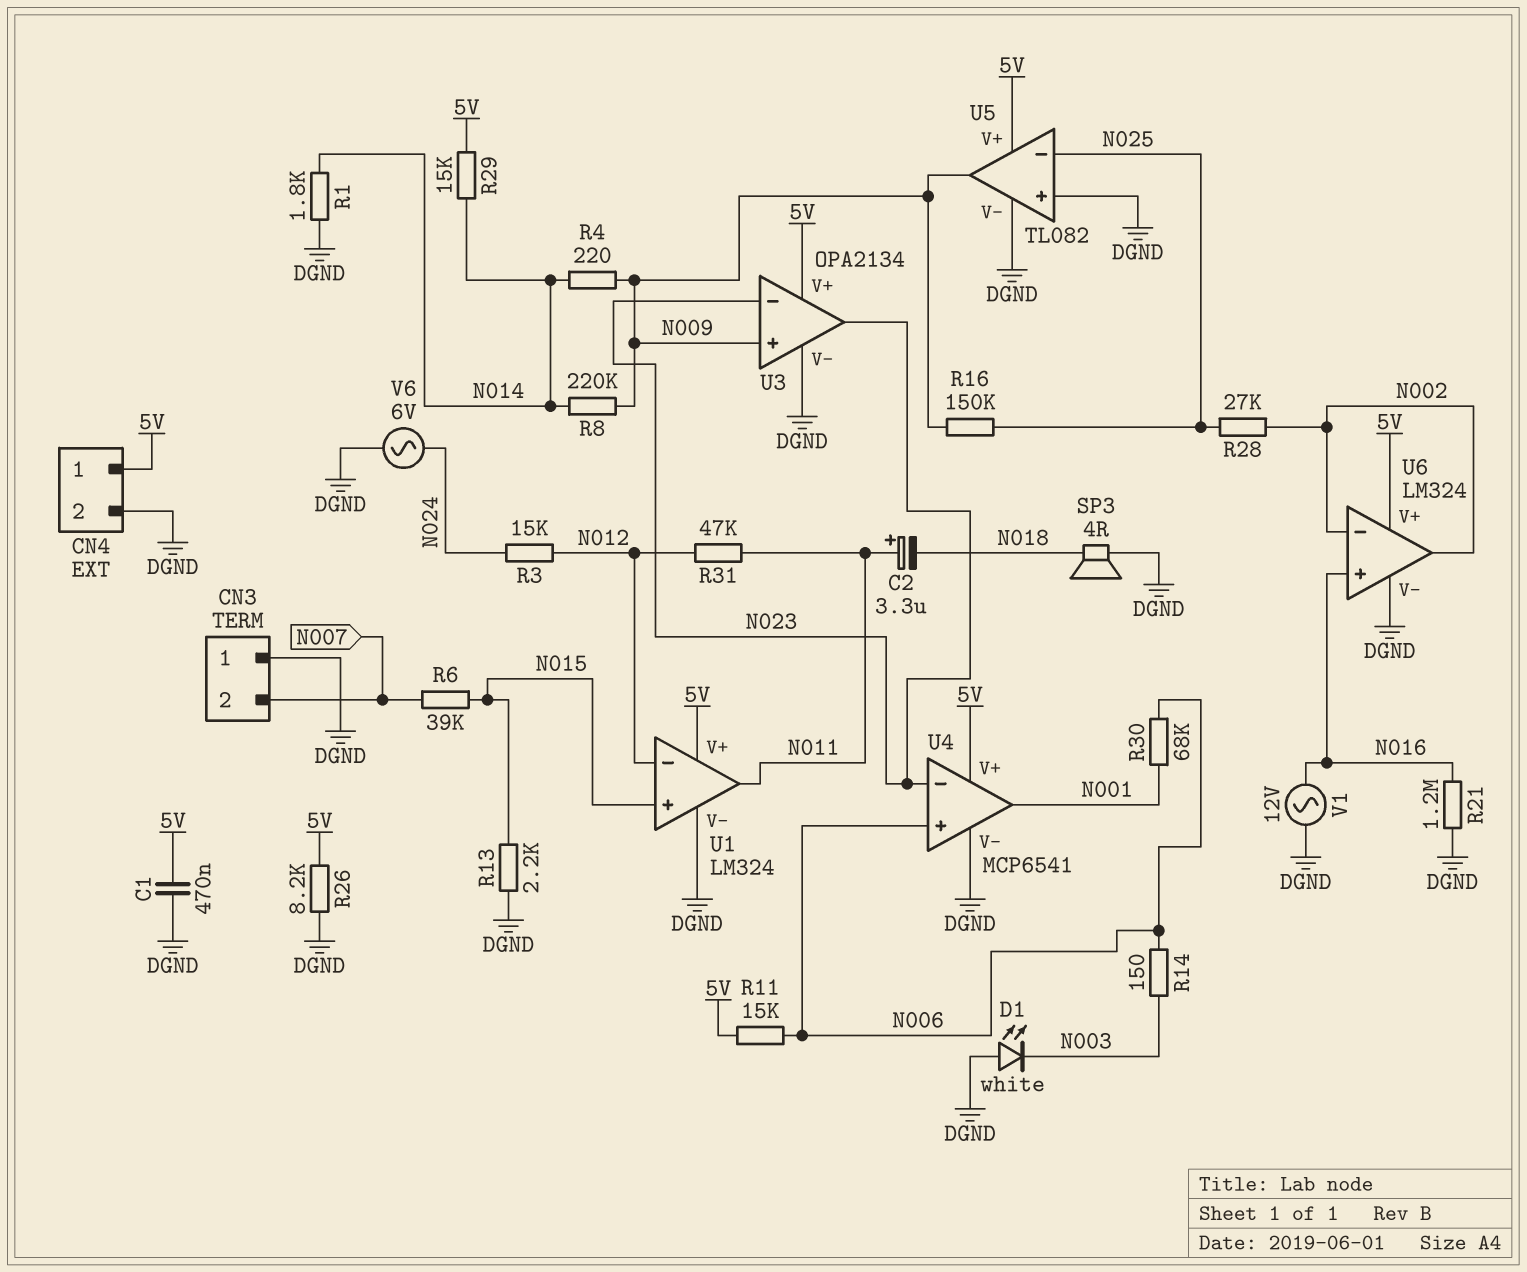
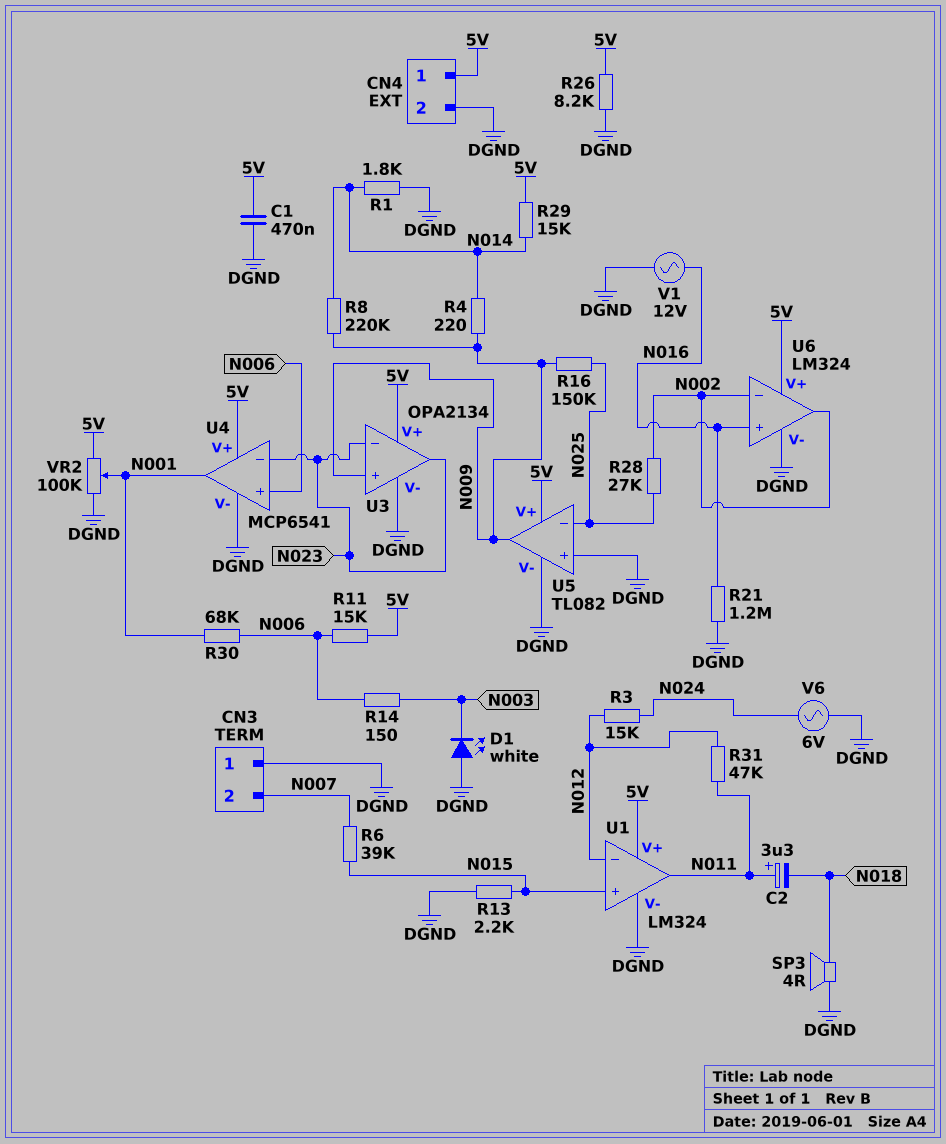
VR2: none -> 100k (5V, DGND, wiper N001)

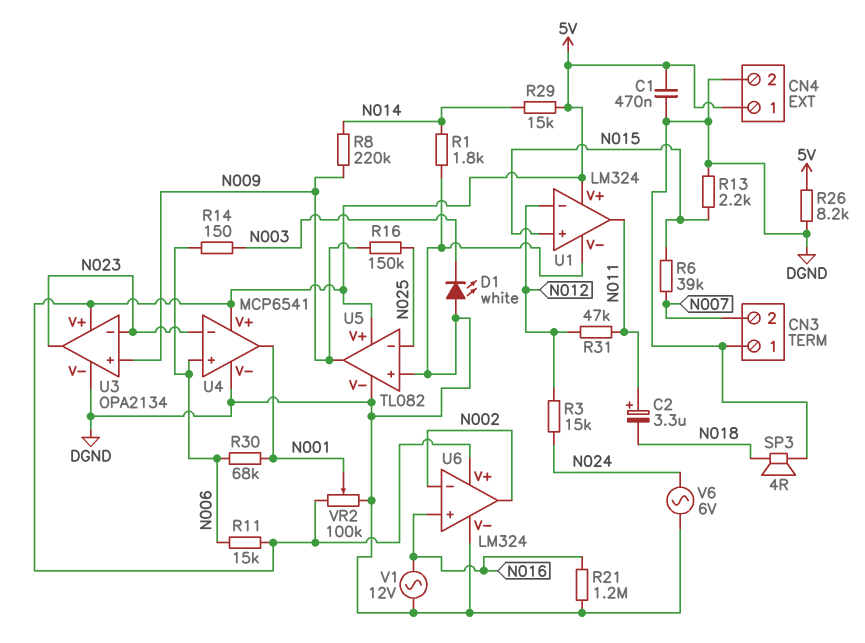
R4: 220 (N009, N014) -> none
R28: 27k (N002, N025) -> none

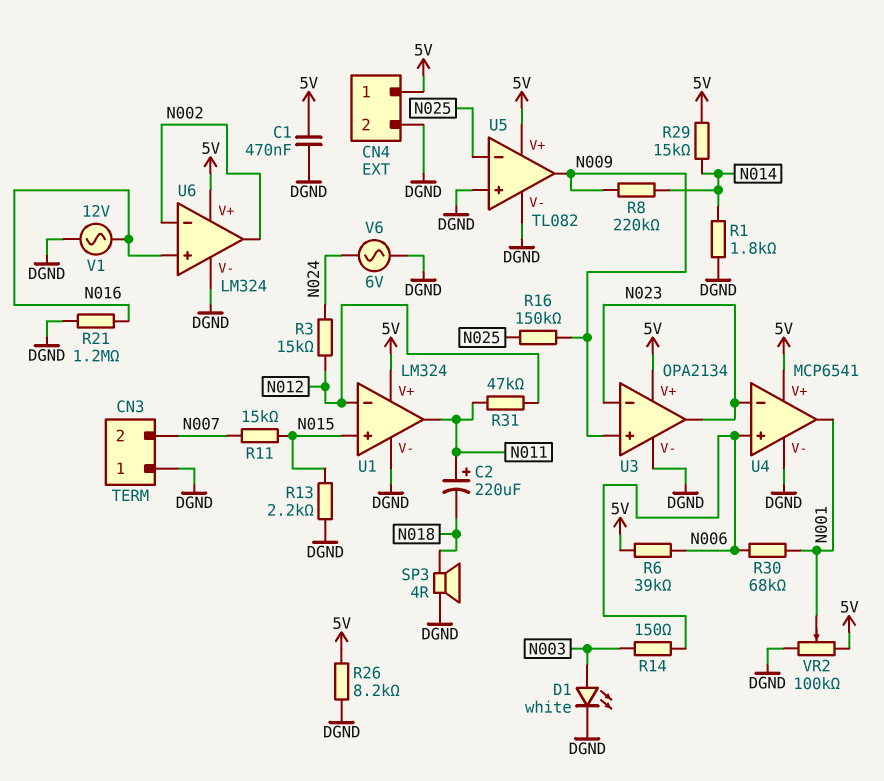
C2: 3.3uF (plus N011, minus N018) -> 220uF (plus N011, minus N018)
D1: LED white (A DGND, K N003) -> LED white (A N003, K DGND)
R6: 39k (N007, N015) -> 39k (5V, N006)
R11: 15k (5V, N006) -> 15k (N007, N015)

